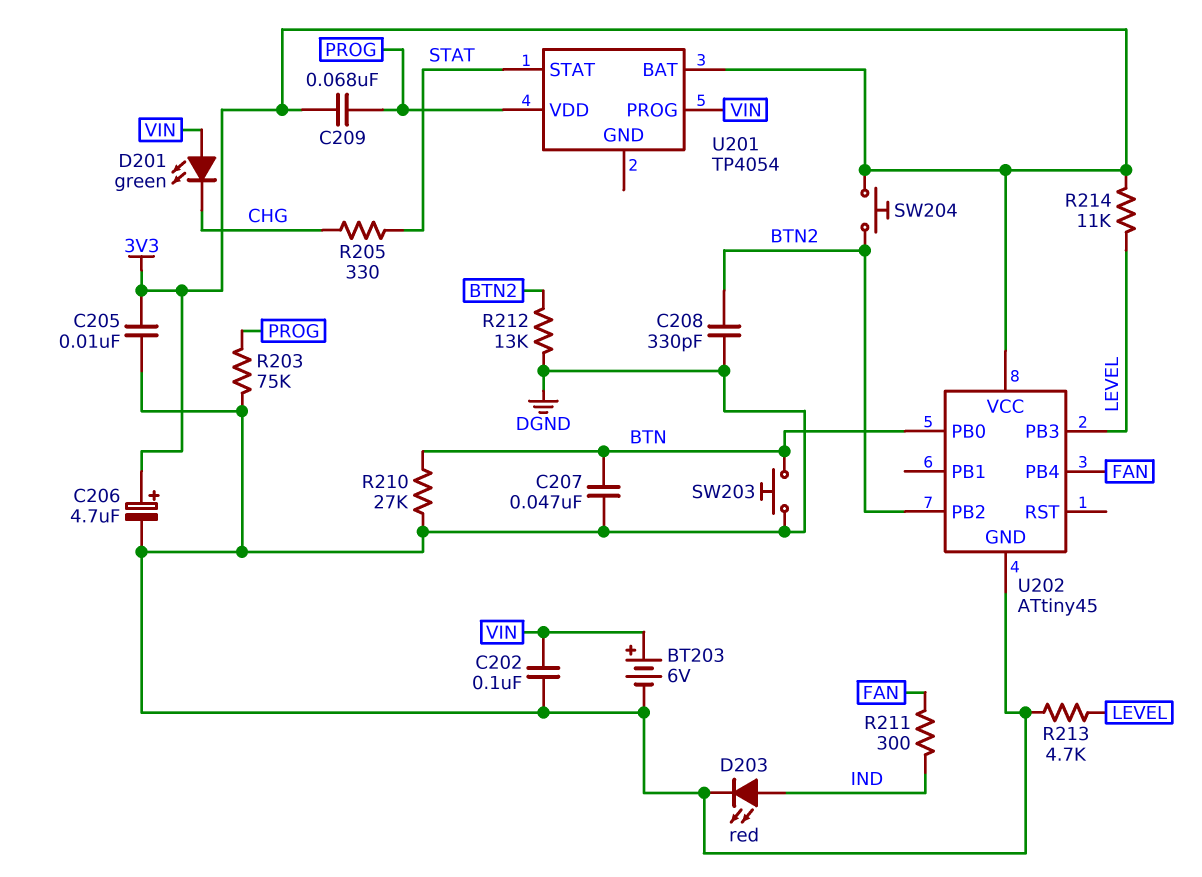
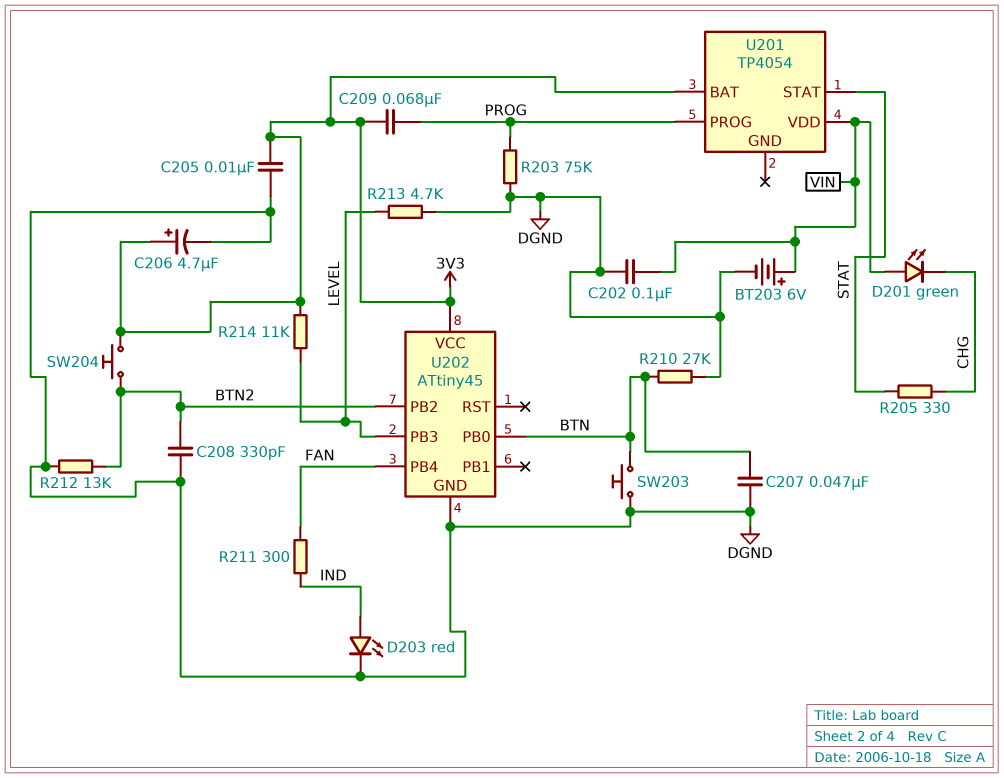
U201 pin PROG: VIN -> PROG
U201 pin VDD: PROG -> VIN

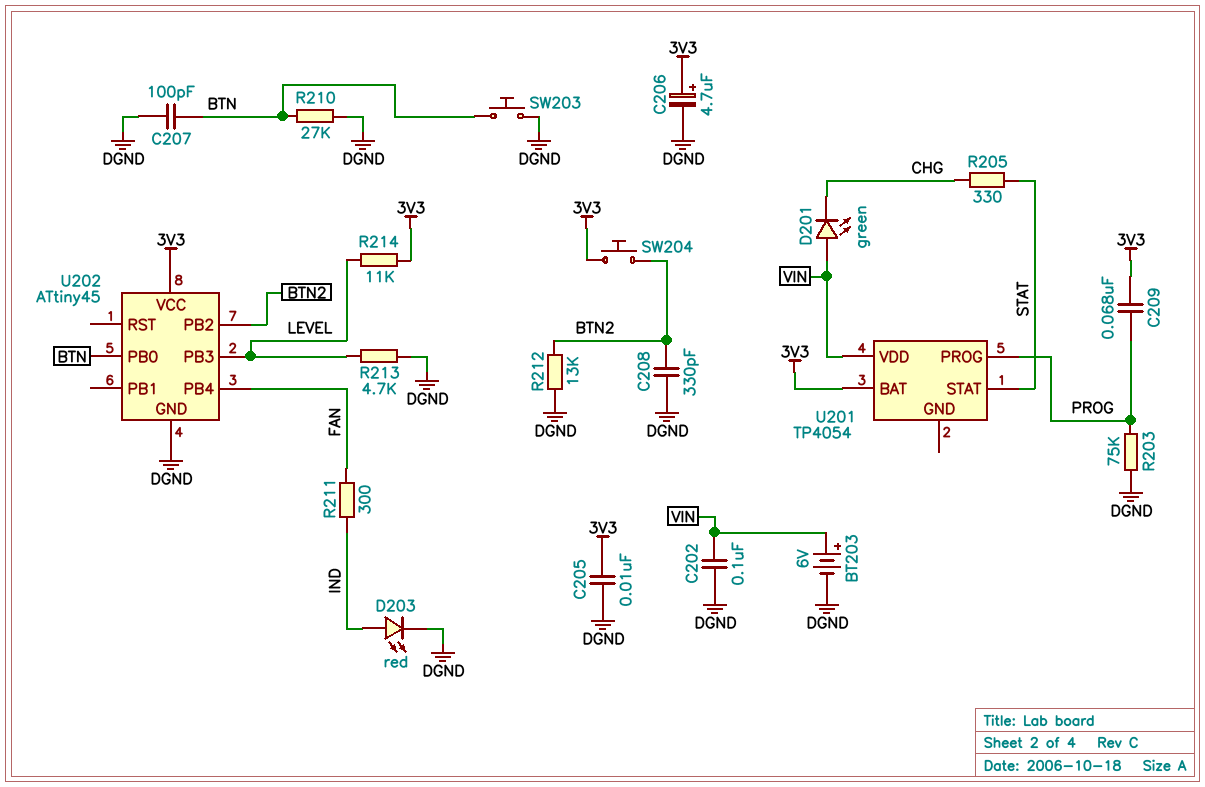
C207: 47nF (BTN, DGND) -> 100pF (BTN, DGND)

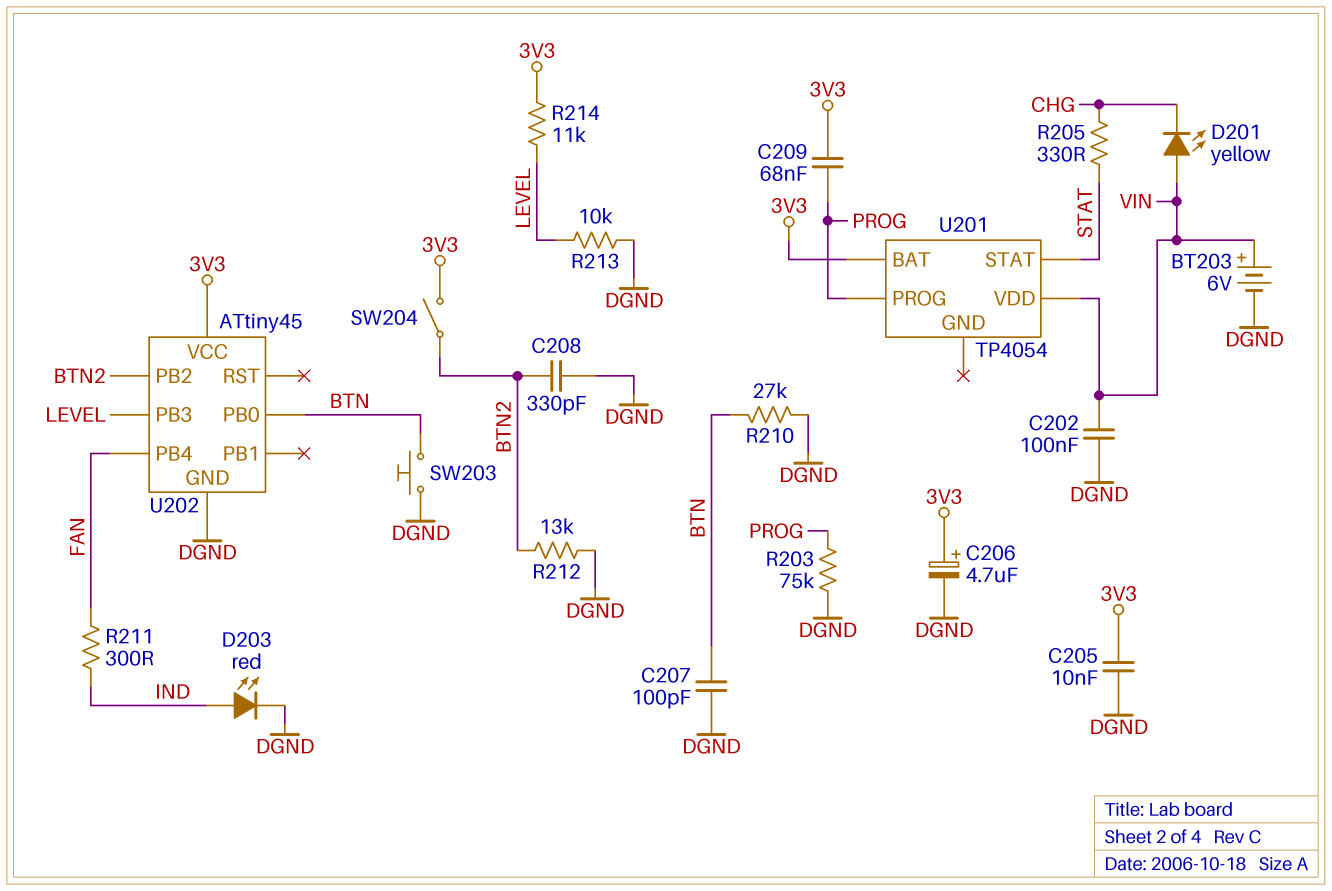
D201: LED green (A VIN, K CHG) -> LED yellow (A VIN, K CHG)
R213: 4.7k (DGND, LEVEL) -> 10k (DGND, LEVEL)
SW204: button (3V3, BTN2) -> switch (3V3, BTN2)

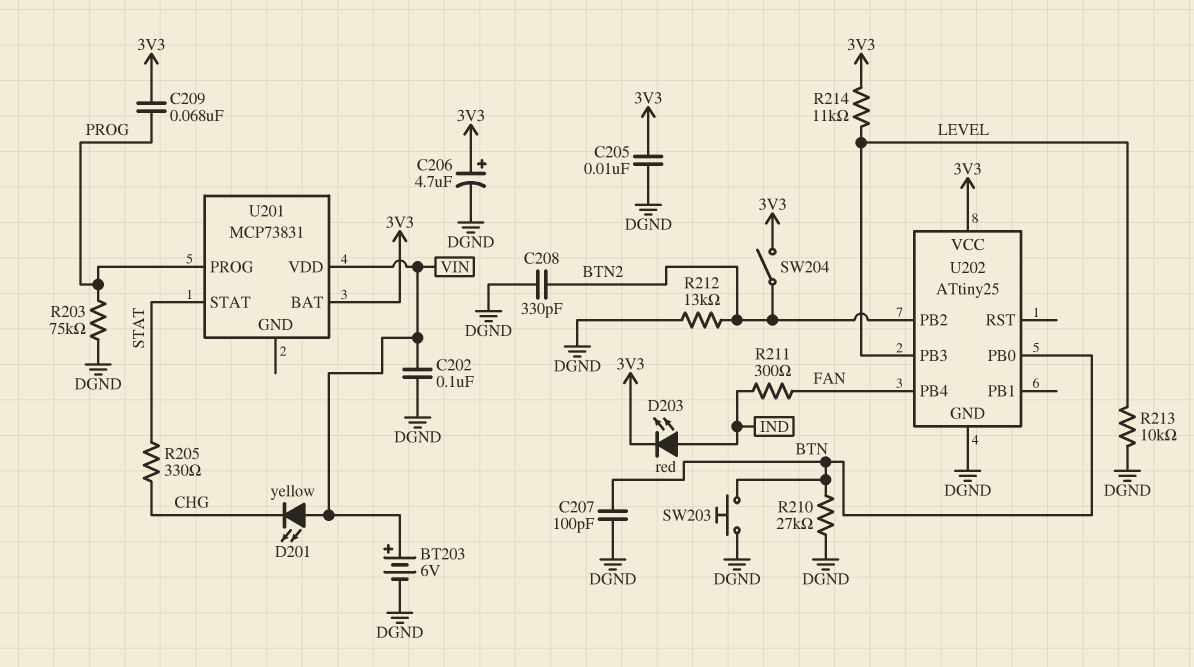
D203: LED red (A IND, K DGND) -> LED red (A IND, K 3V3)
U201: TP4054 -> MCP73831
U202: ATtiny45 -> ATtiny25

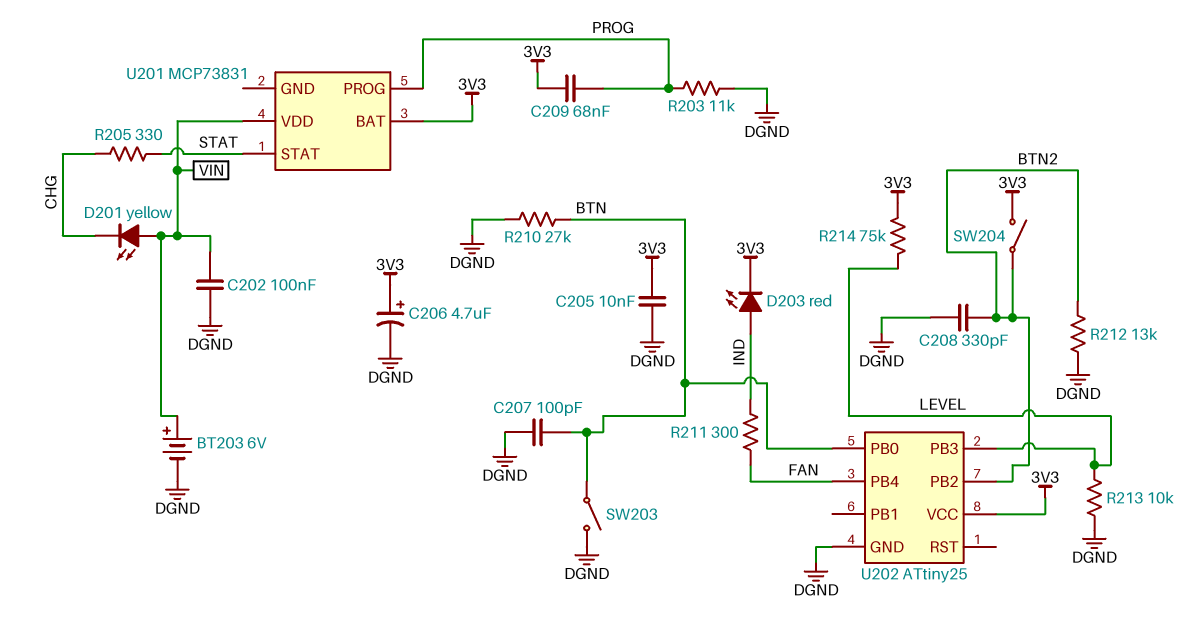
R203: 75k (DGND, PROG) -> 11k (DGND, PROG)
R214: 11k (3V3, LEVEL) -> 75k (3V3, LEVEL)
SW203: button (BTN, DGND) -> switch (BTN, DGND)

